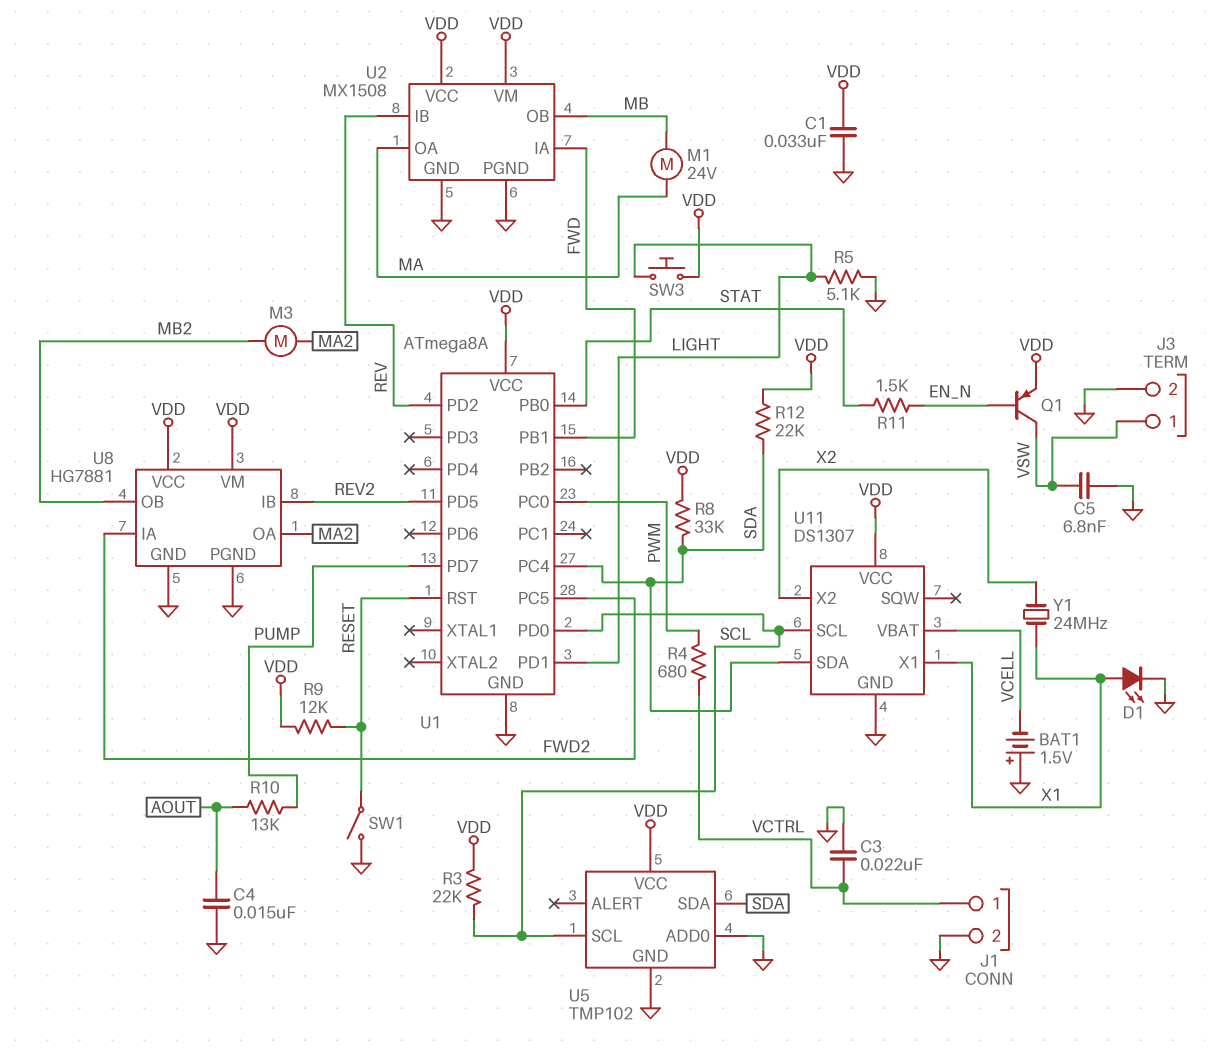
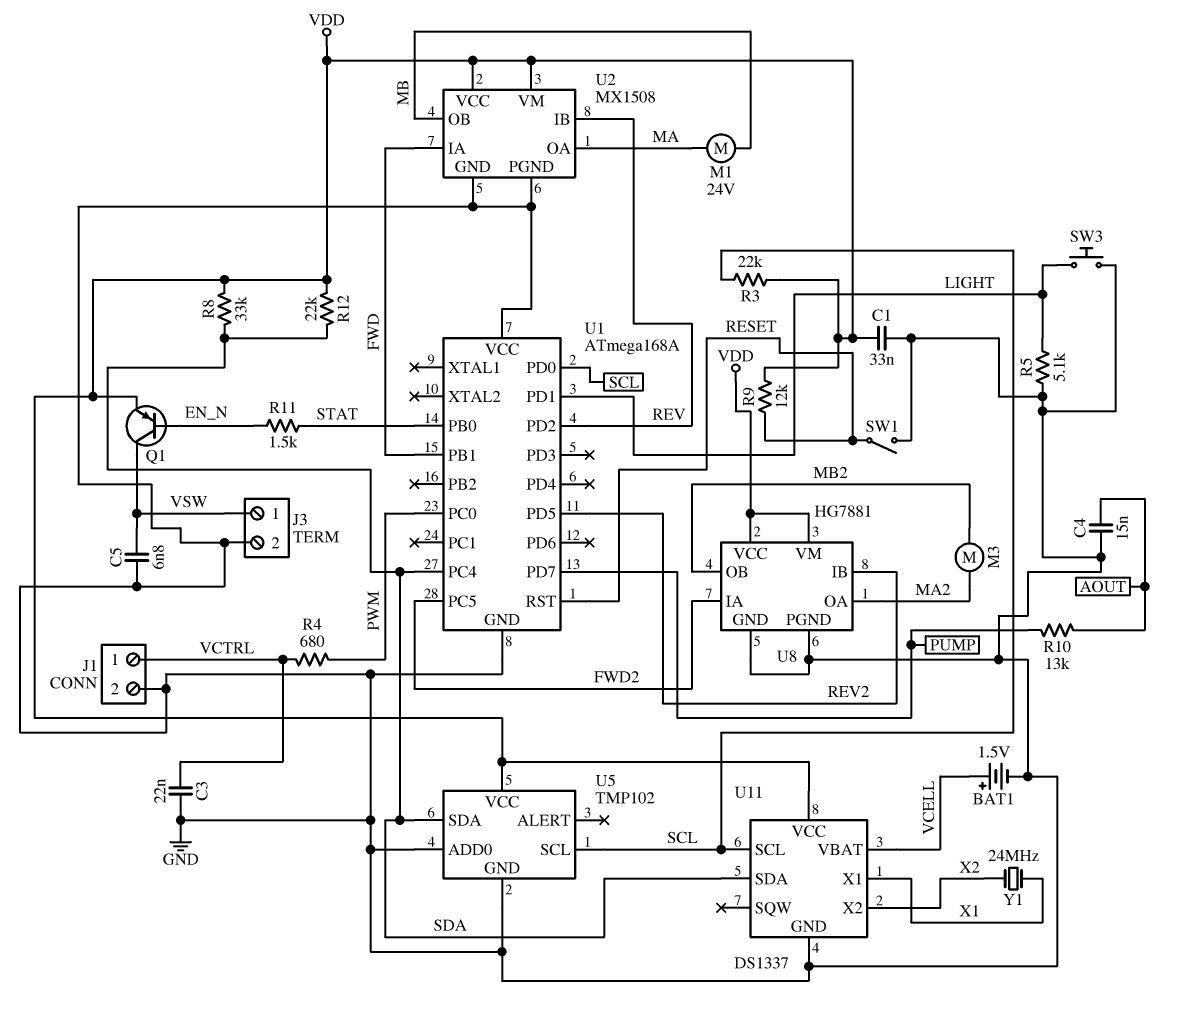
BAT1: 1.5V (plus GND, minus VCELL) -> 1.5V (plus VCELL, minus GND)
D1: LED (A X1, K GND) -> none
SW3: button (LIGHT, VDD) -> button (GND, LIGHT)
U1: ATmega8A -> ATmega168A
U1 pin VCC: VDD -> GND
U11: DS1307 -> DS1337

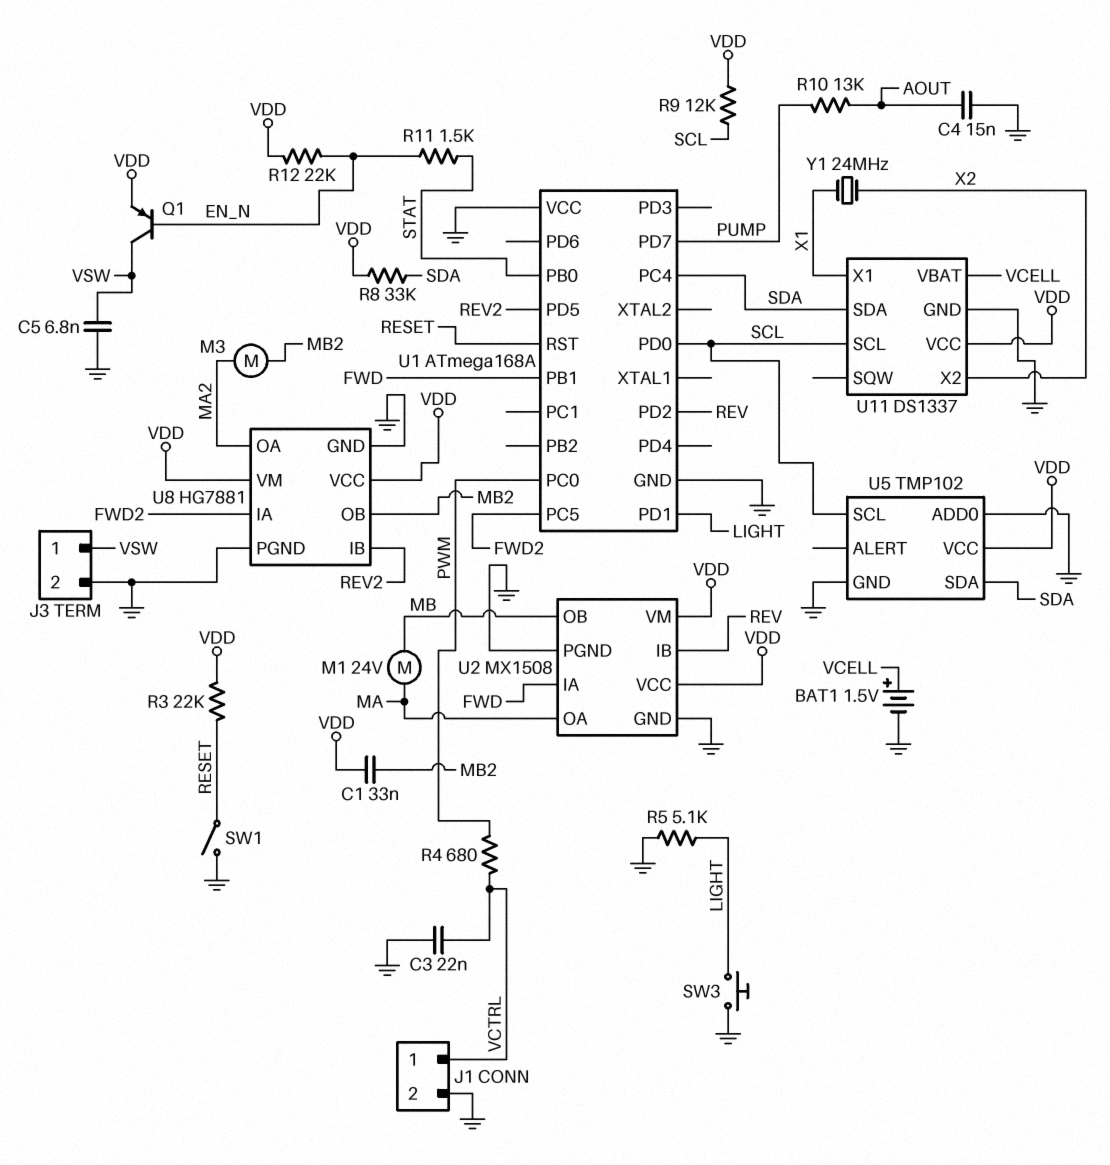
C1: 33nF (GND, VDD) -> 33nF (MB2, VDD)
R3: 22k (SCL, VDD) -> 22k (RESET, VDD)
R9: 12k (RESET, VDD) -> 12k (SCL, VDD)
R12: 22k (SDA, VDD) -> 22k (EN_N, VDD)

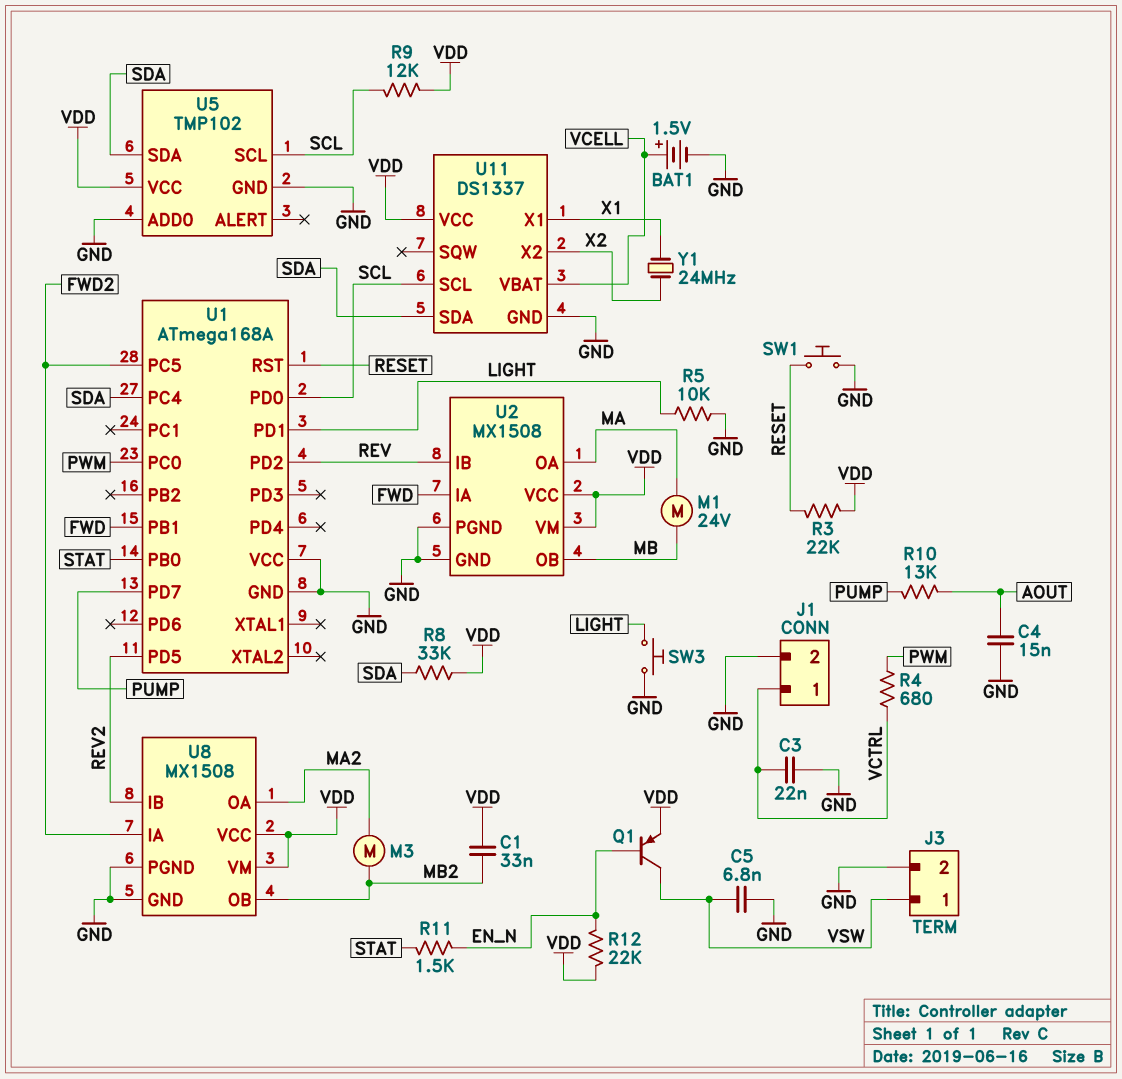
R5: 5.1k (GND, LIGHT) -> 10k (GND, LIGHT)
SW1: switch (GND, RESET) -> button (GND, RESET)
U8: HG7881 -> MX1508

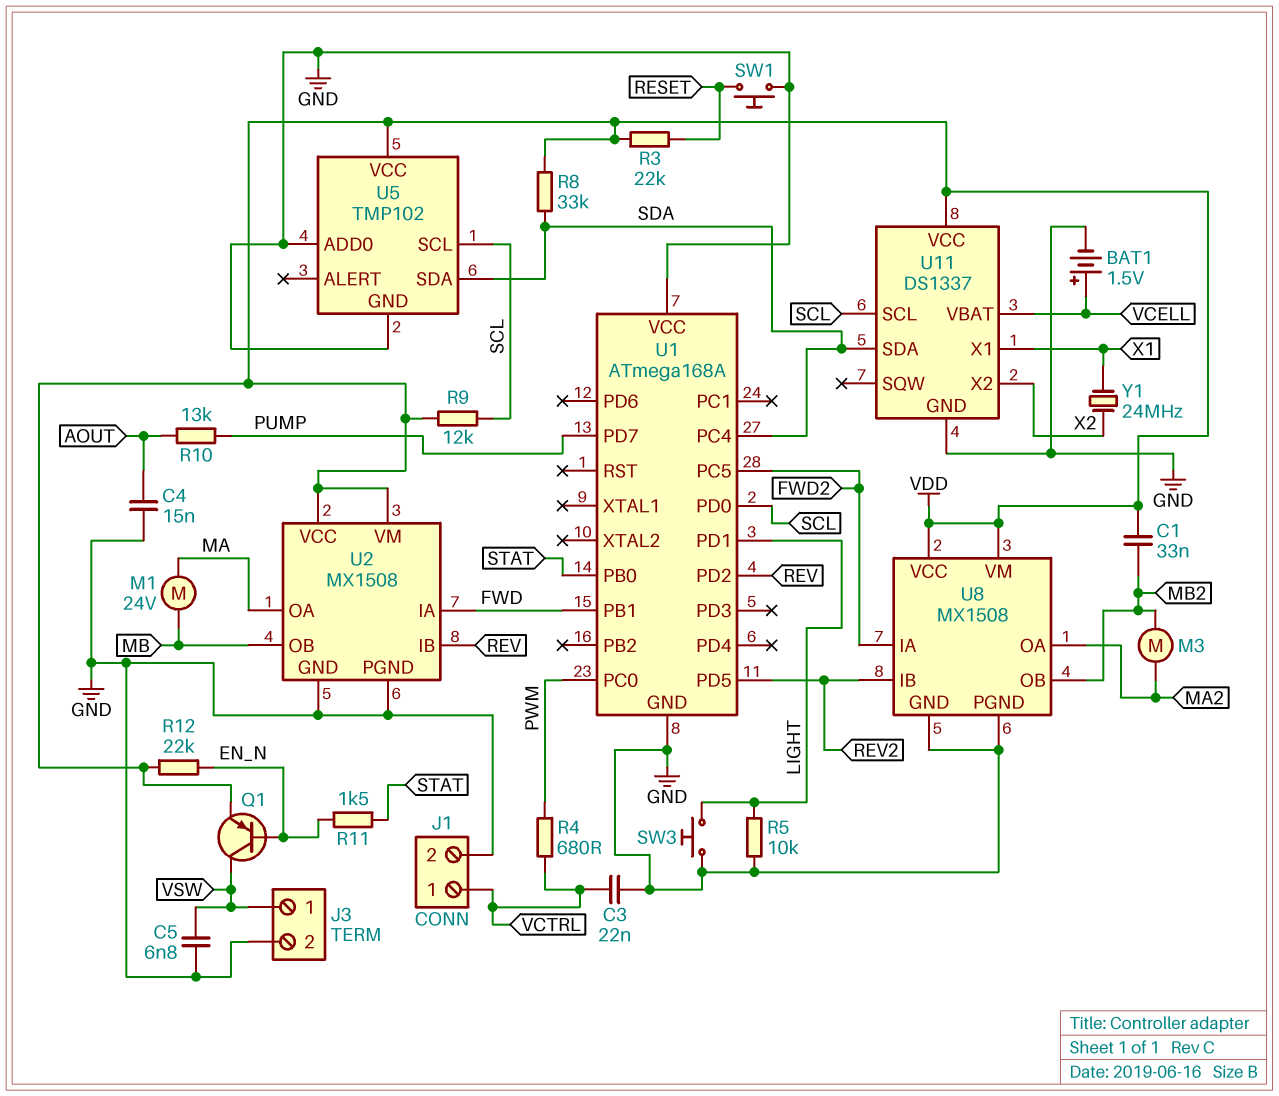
U1 pin RST: RESET -> none

